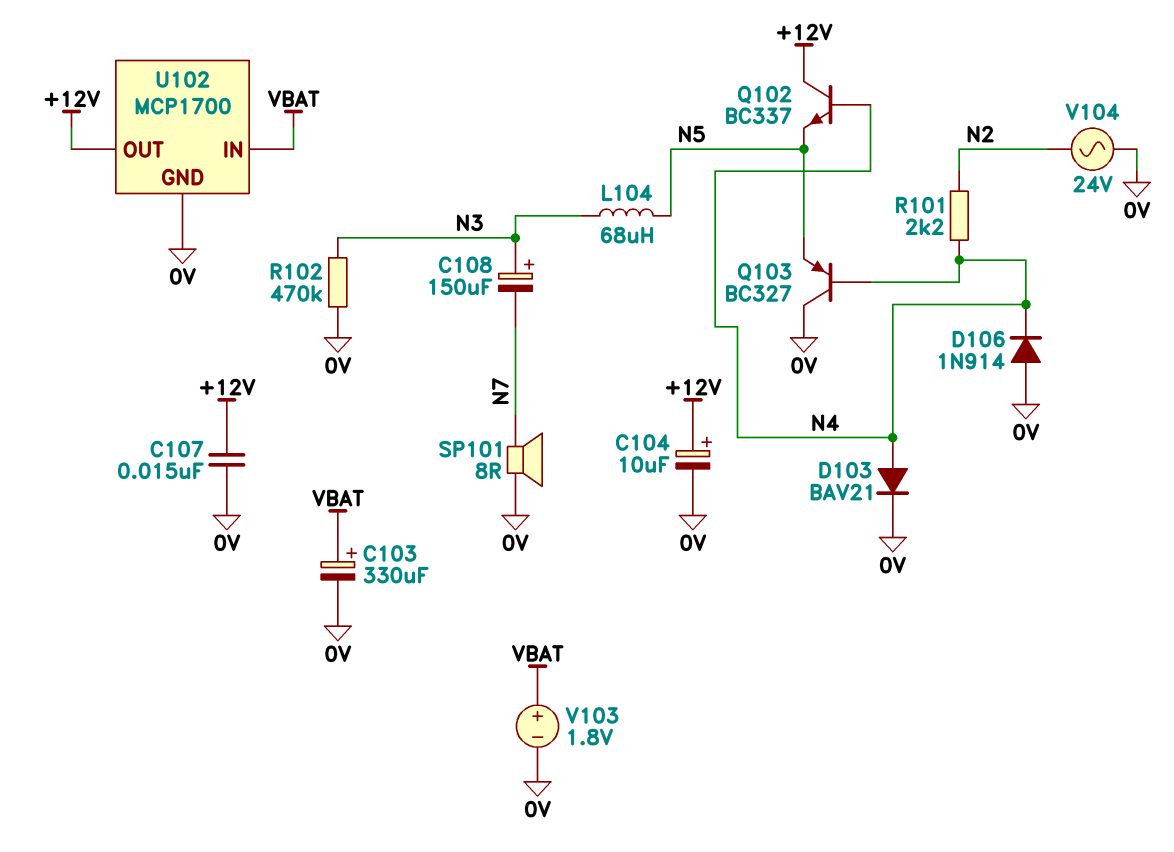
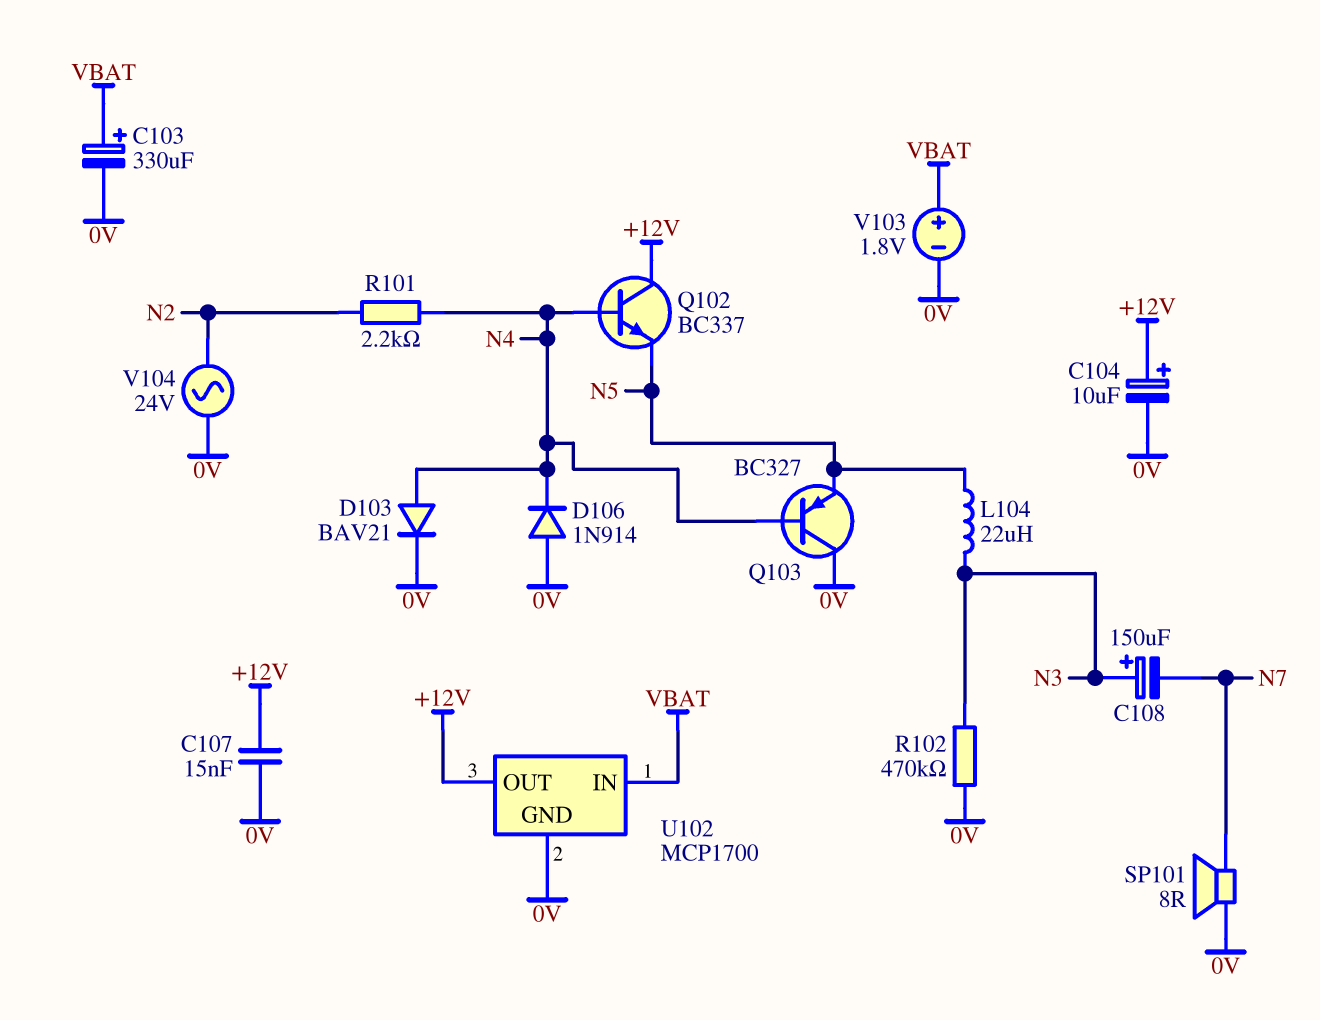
L104: 68uH (N3, N5) -> 22uH (N3, N5)

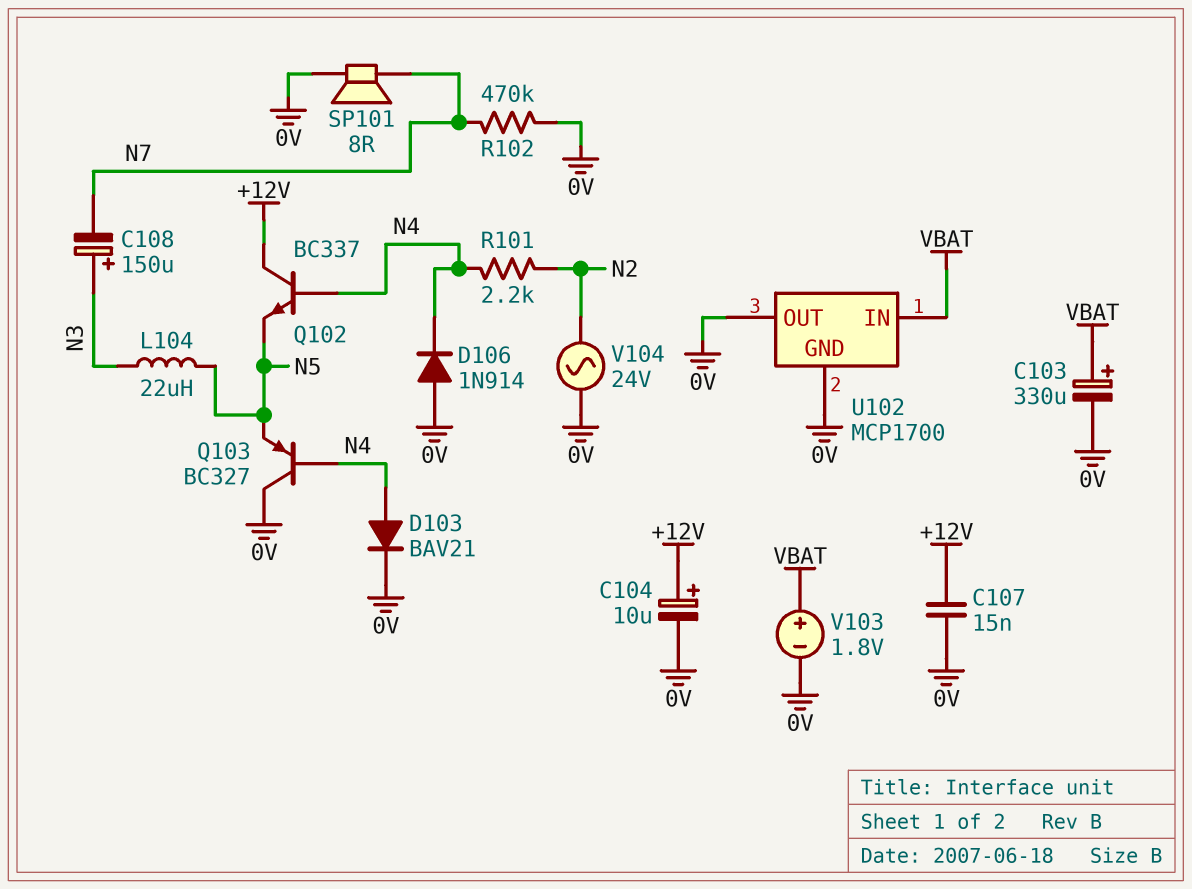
R102: 470k (0V, N3) -> 470k (0V, N7)
U102 pin OUT: +12V -> 0V

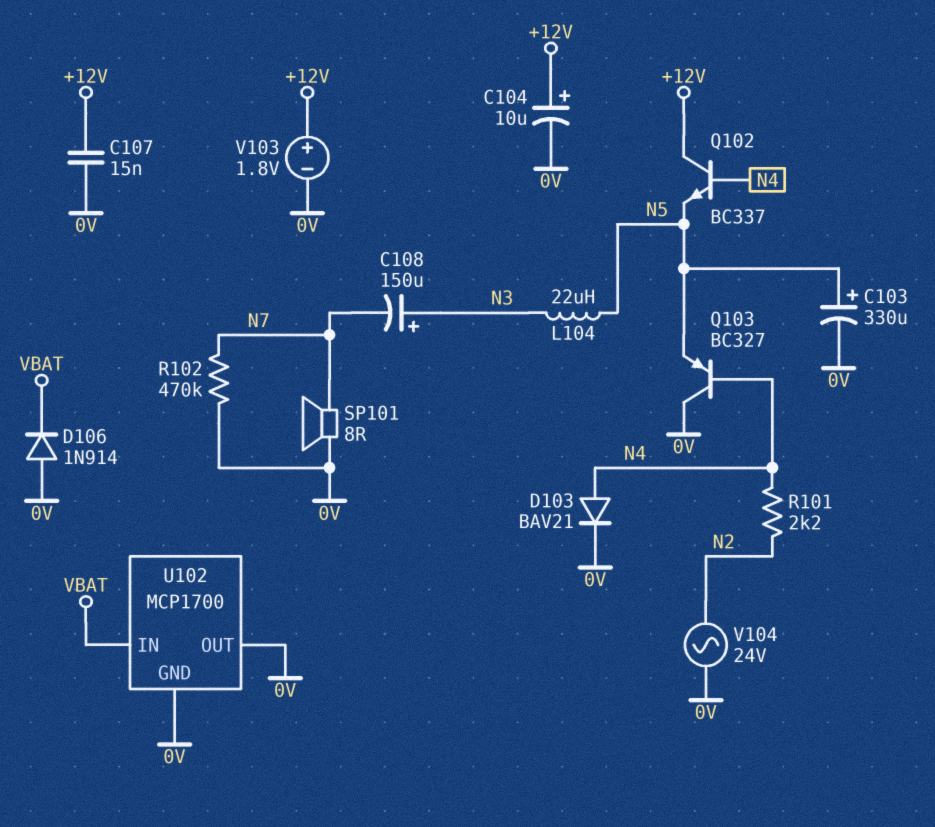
C103: 330uF (plus VBAT, minus 0V) -> 330uF (plus N5, minus 0V)
D106: diode 1N914 (A 0V, K N4) -> diode 1N914 (A 0V, K VBAT)
V103: 1.8V (plus VBAT, minus 0V) -> 1.8V (plus +12V, minus 0V)

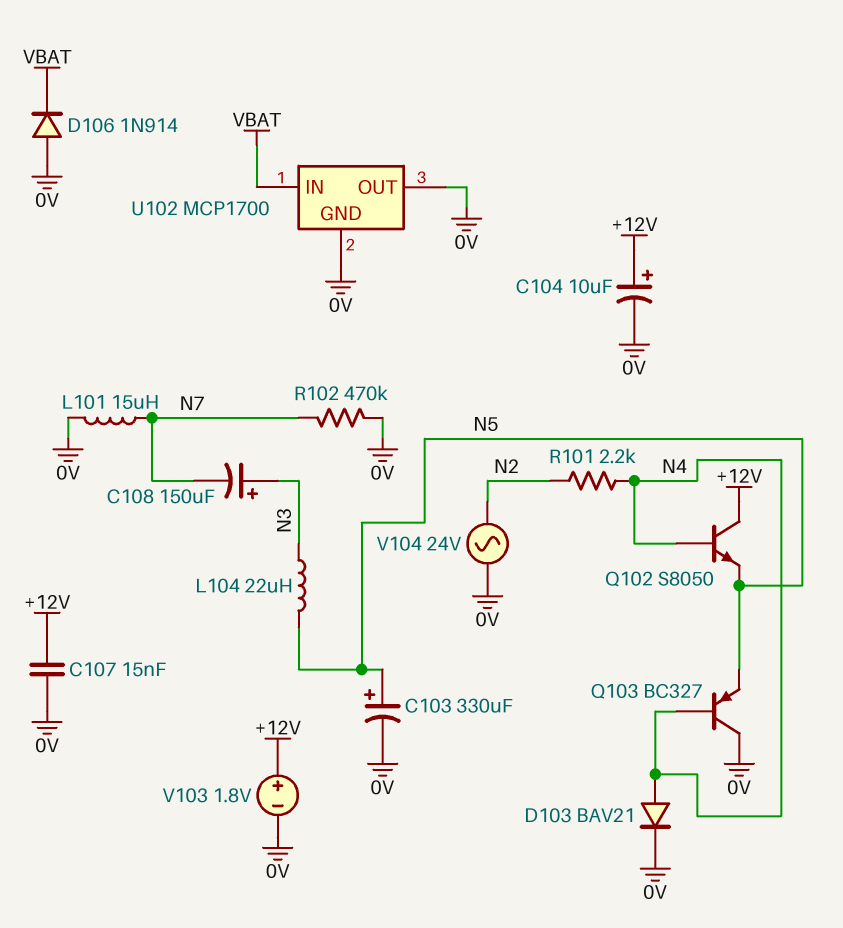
L101: none -> 15uH (0V, N7)
Q102: NPN BC337 (B N4, C +12V, E N5) -> NPN S8050 (B N4, C +12V, E N5)
SP101: speaker 8R (0V, N7) -> none

